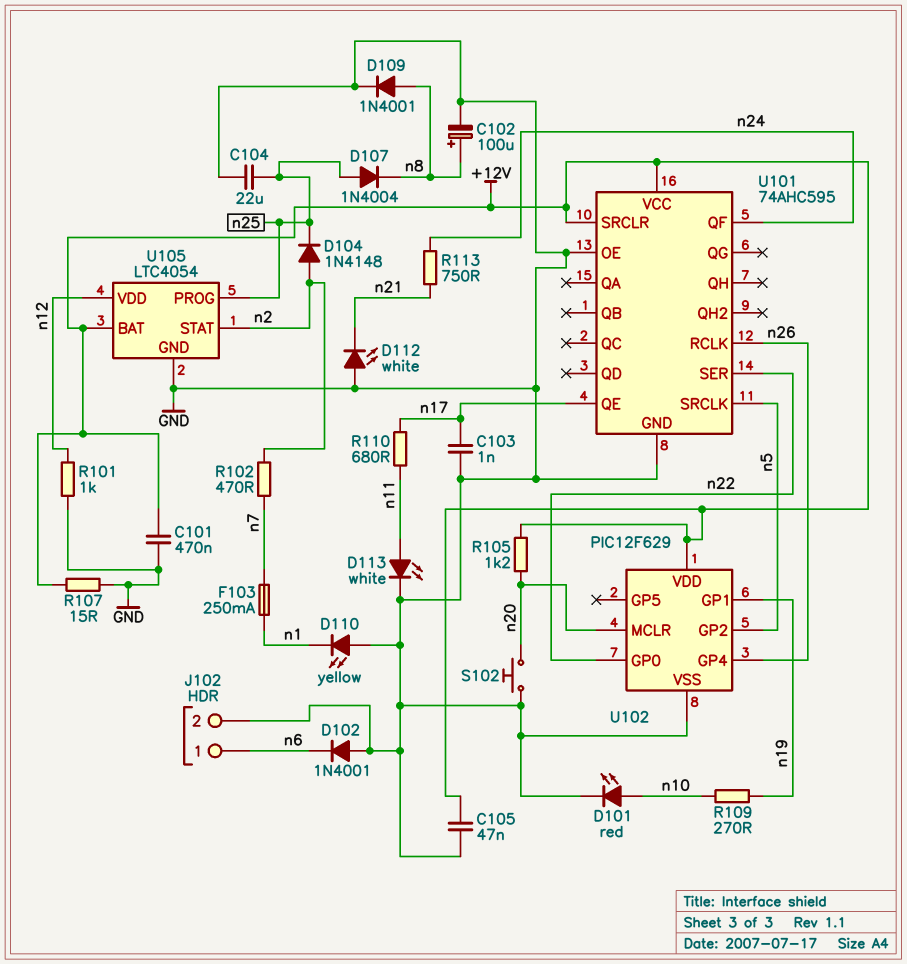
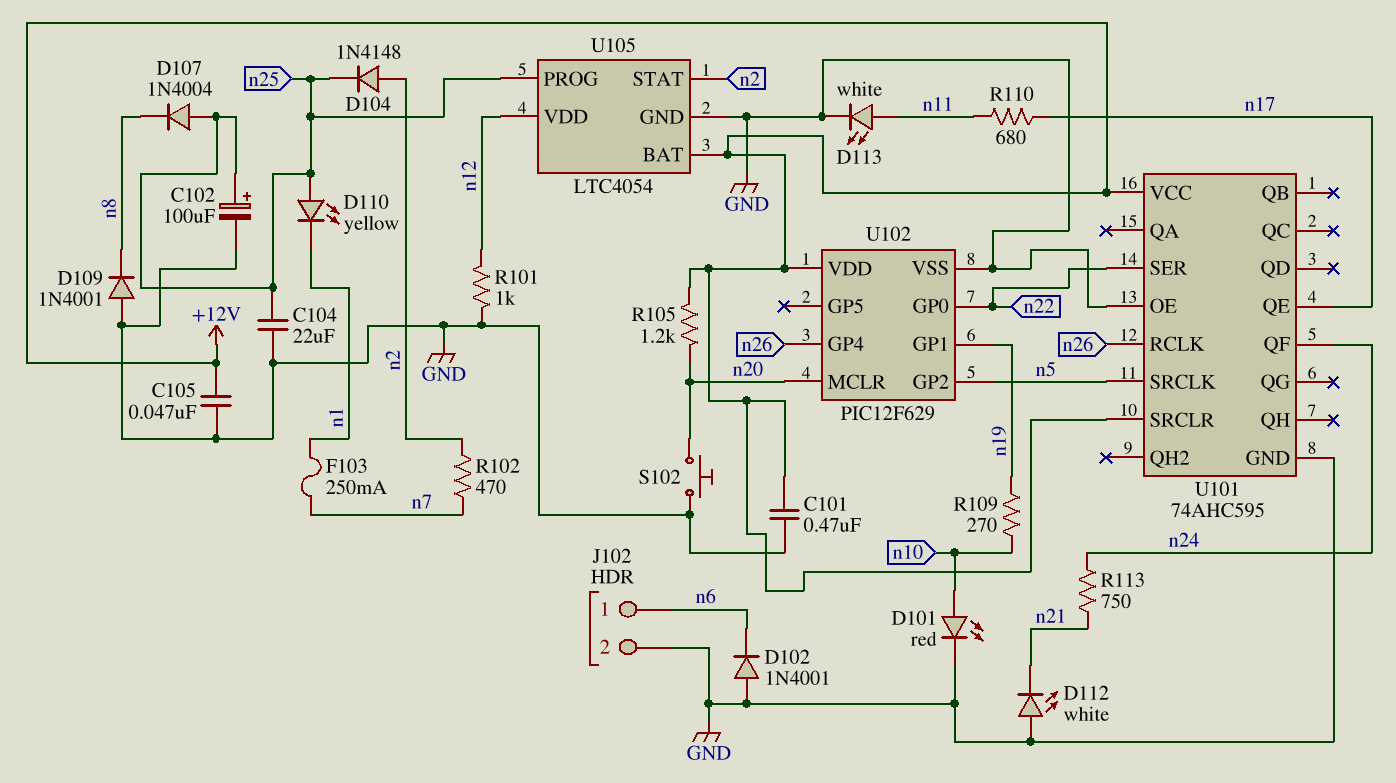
C102: 100uF (plus n8, minus GND) -> 100uF (plus n25, minus GND)
C103: 1nF (GND, n17) -> none
D109: diode 1N4001 (A n8, K GND) -> diode 1N4001 (A GND, K n8)
D110: LED yellow (A GND, K n1) -> LED yellow (A n25, K n1)
R107: 15 (+12V, GND) -> none

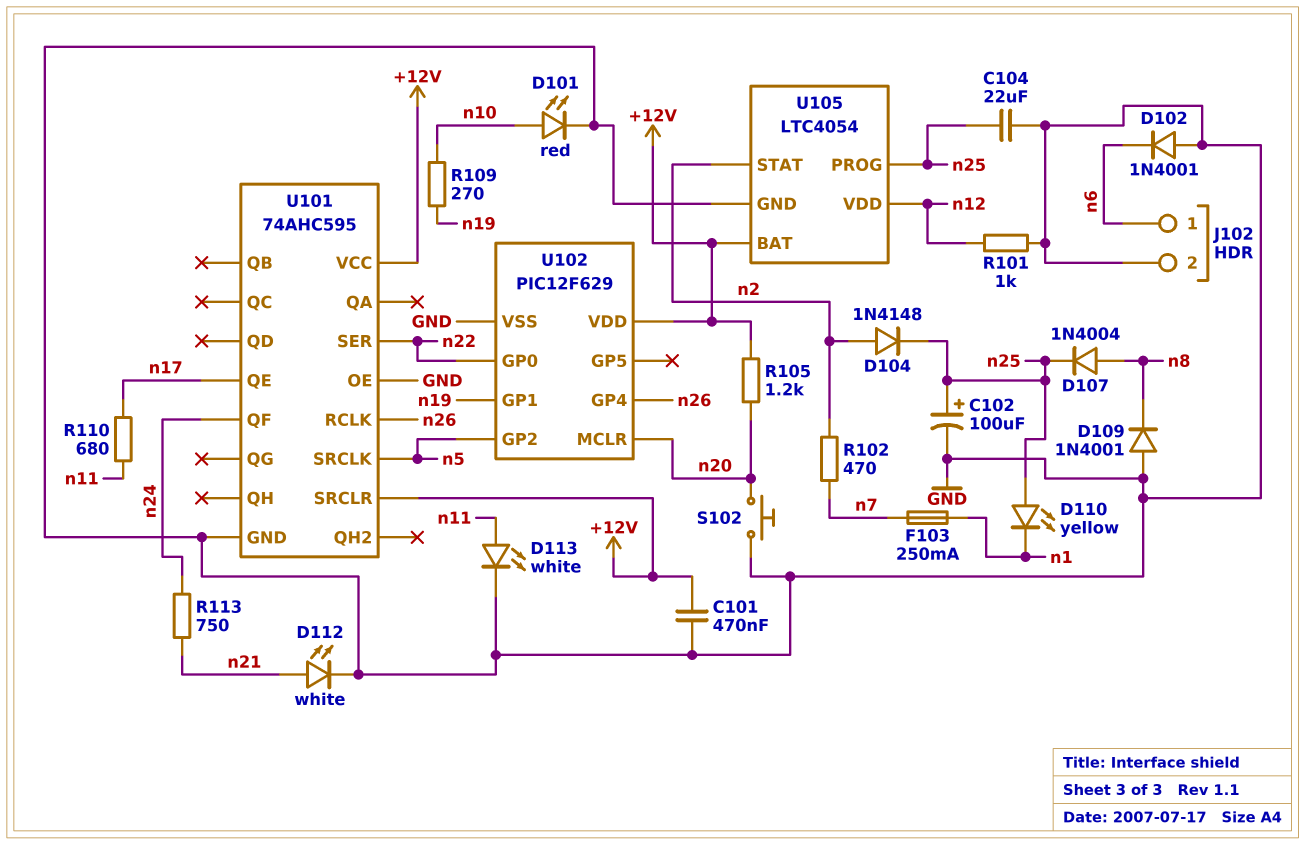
C105: 47nF (+12V, GND) -> none
D107: diode 1N4004 (A n25, K n8) -> diode 1N4004 (A n8, K n25)
D112: LED white (A GND, K n21) -> LED white (A n21, K GND)

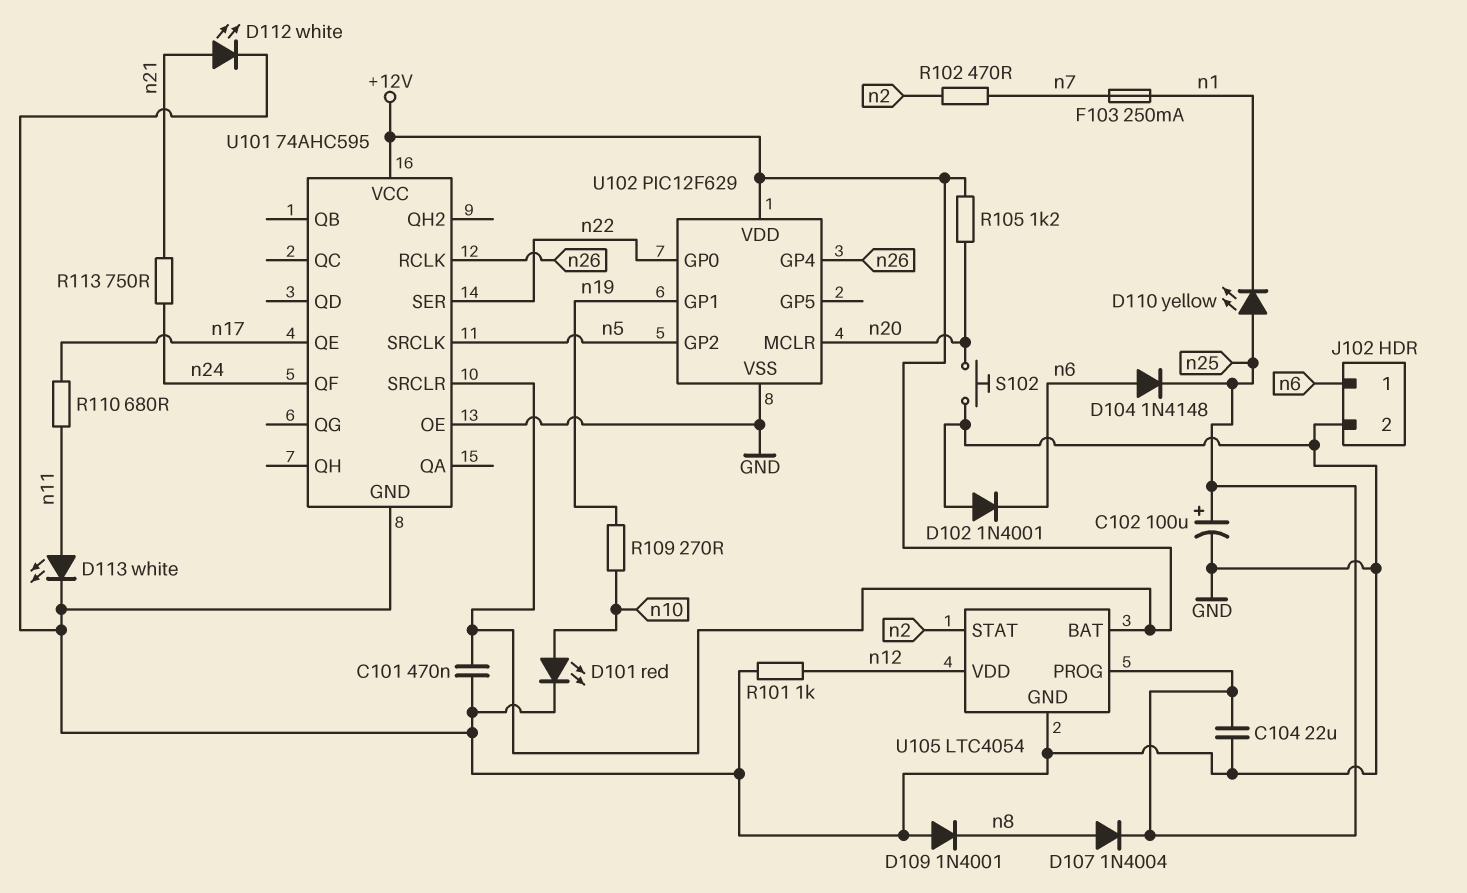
D104: diode 1N4148 (A n2, K n25) -> diode 1N4148 (A n6, K n25)

